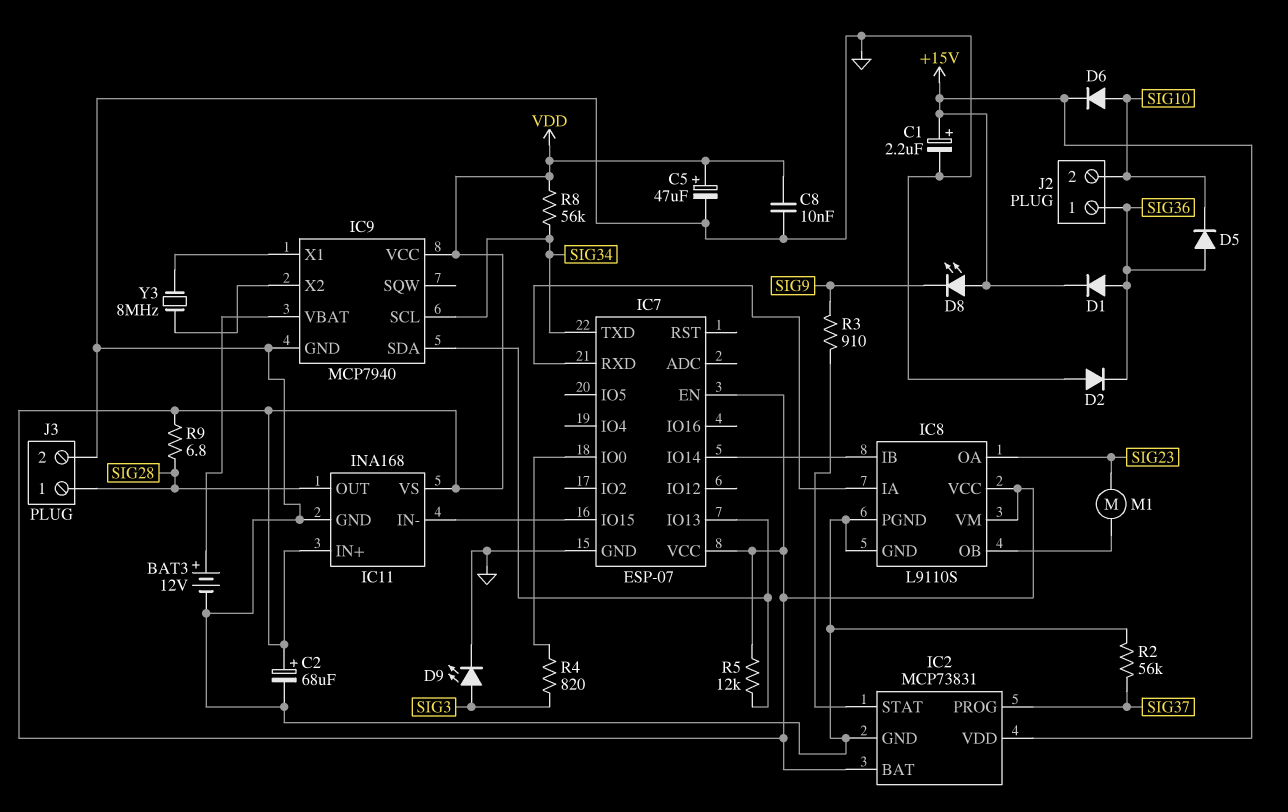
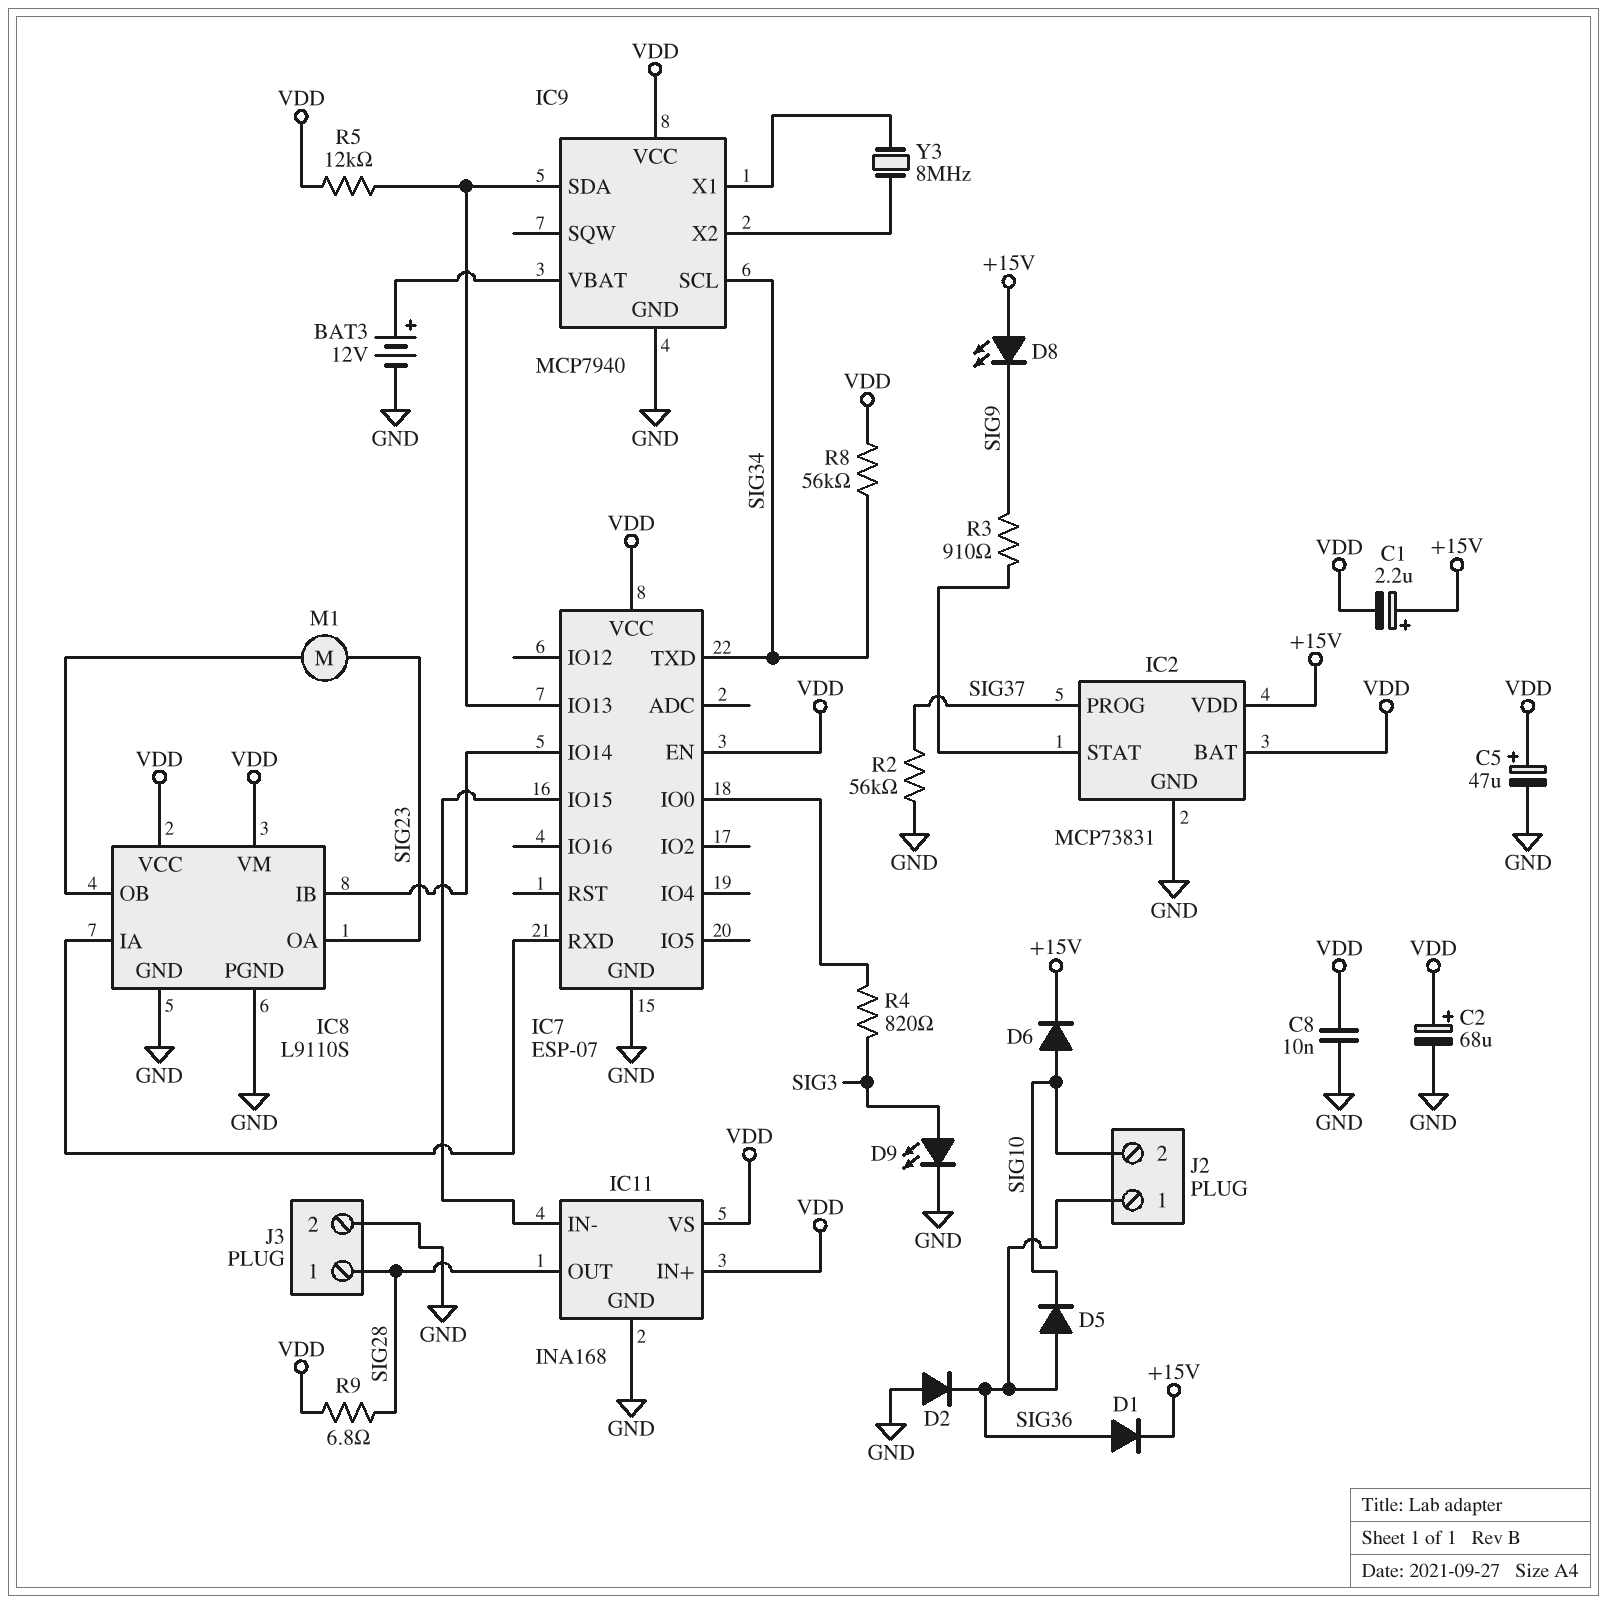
C1: 2.2uF (plus +15V, minus GND) -> 2.2uF (plus +15V, minus VDD)

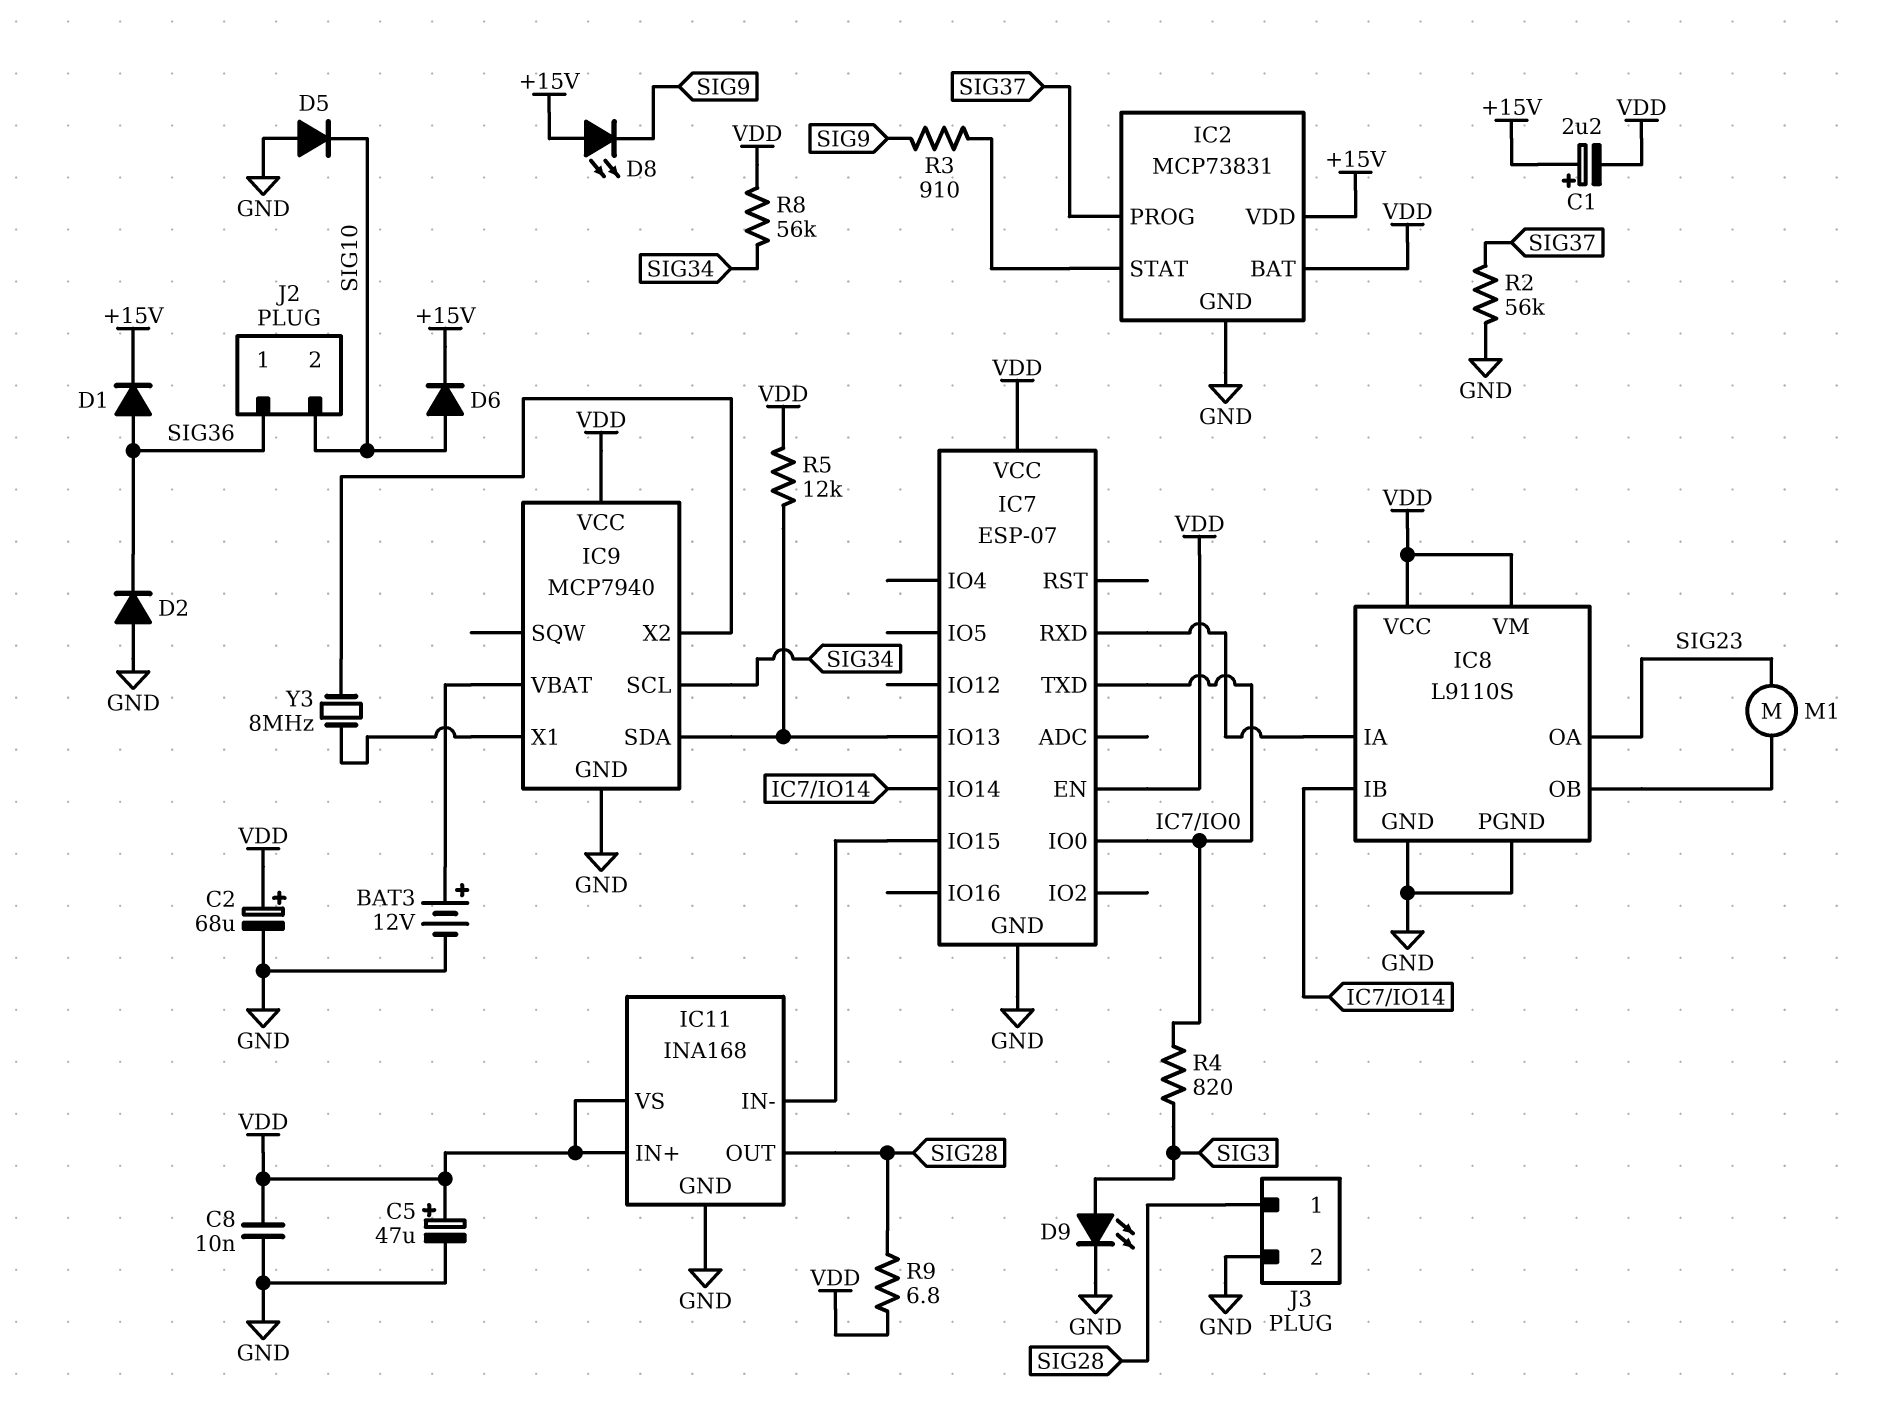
D5: diode (A SIG36, K SIG10) -> diode (A GND, K SIG10)
IC7 pin TXD: SIG34 -> IC7/IO0

